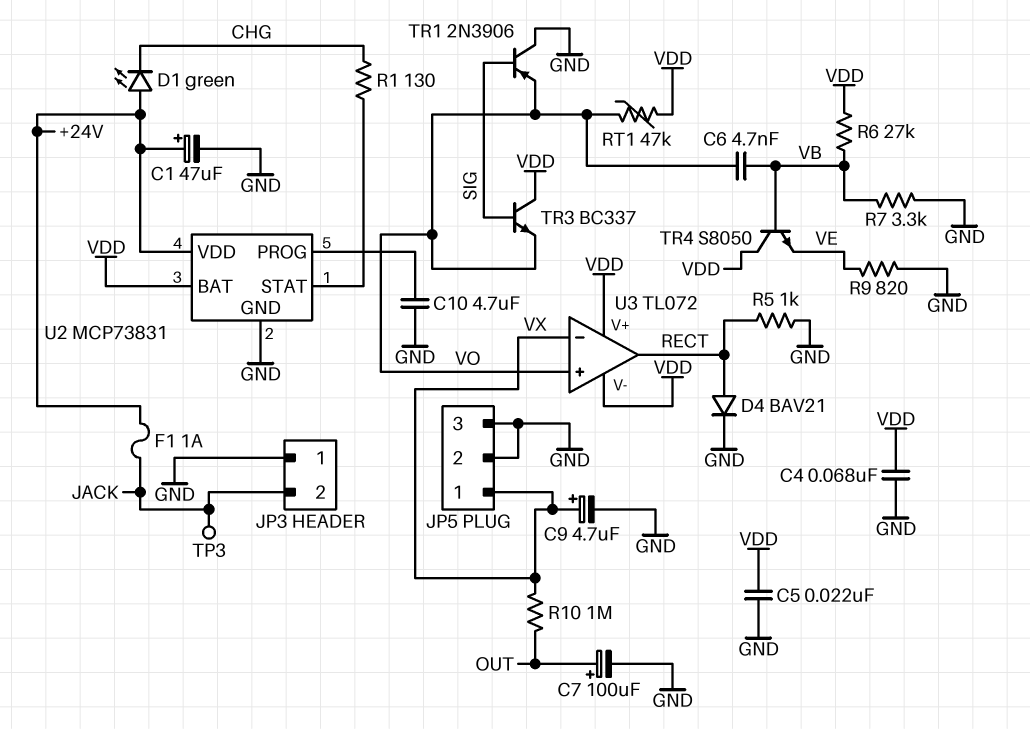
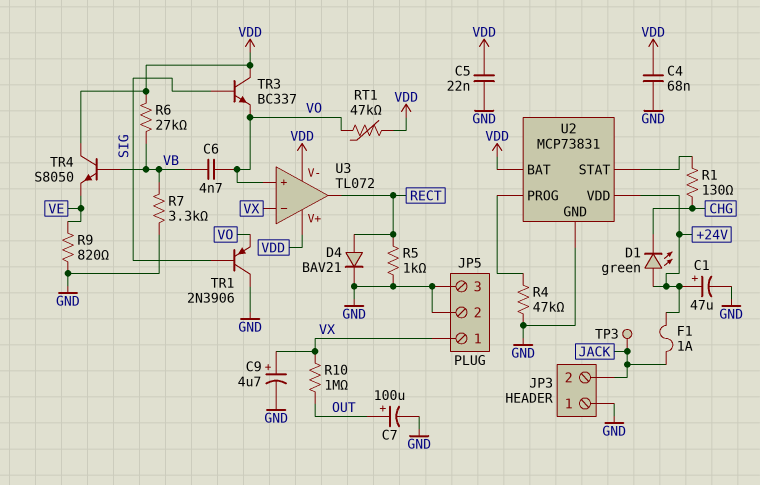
C10: 4.7uF (GND, U2/PROG) -> none
R4: none -> 47k (GND, U2/PROG)

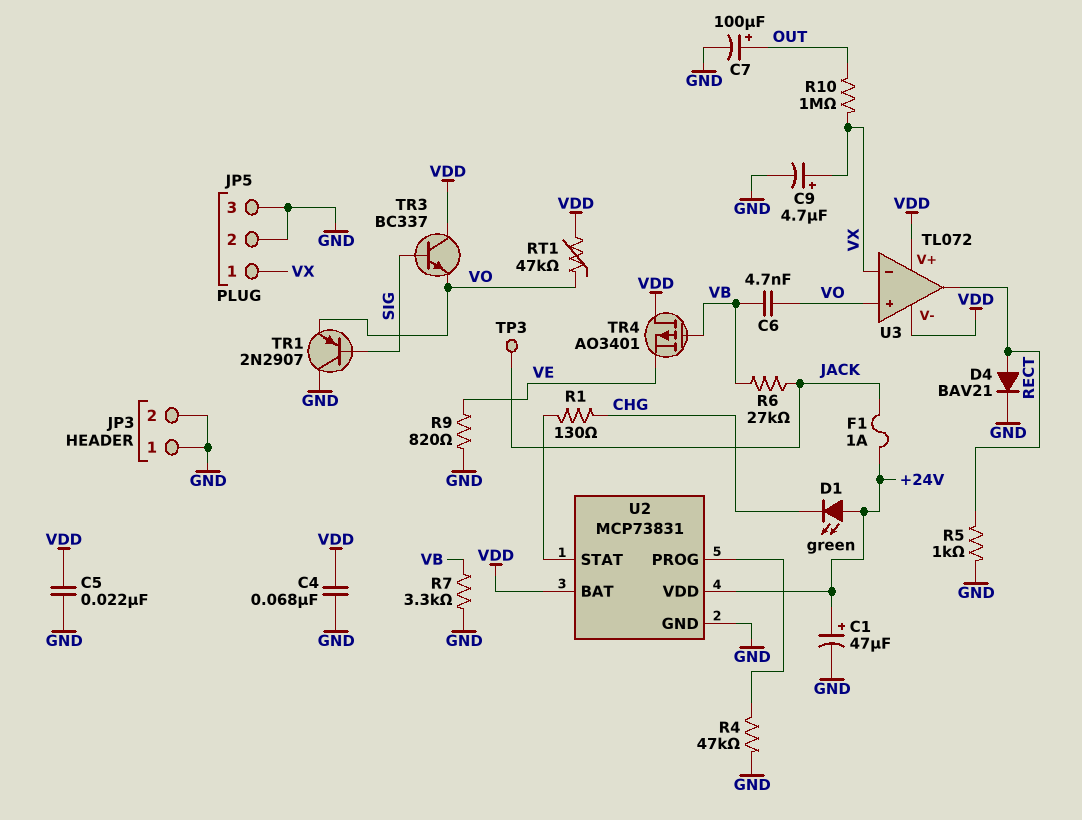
JP3 pin 2: JACK -> GND
R6: 27k (VB, VDD) -> 27k (JACK, VB)
TR1: PNP 2N3906 (B SIG, C GND, E VO) -> PNP 2N2907 (B SIG, C GND, E VO)
TR4: NPN S8050 (B VB, C VDD, E VE) -> PMOS AO3401 (G VB, D VDD, S VE)

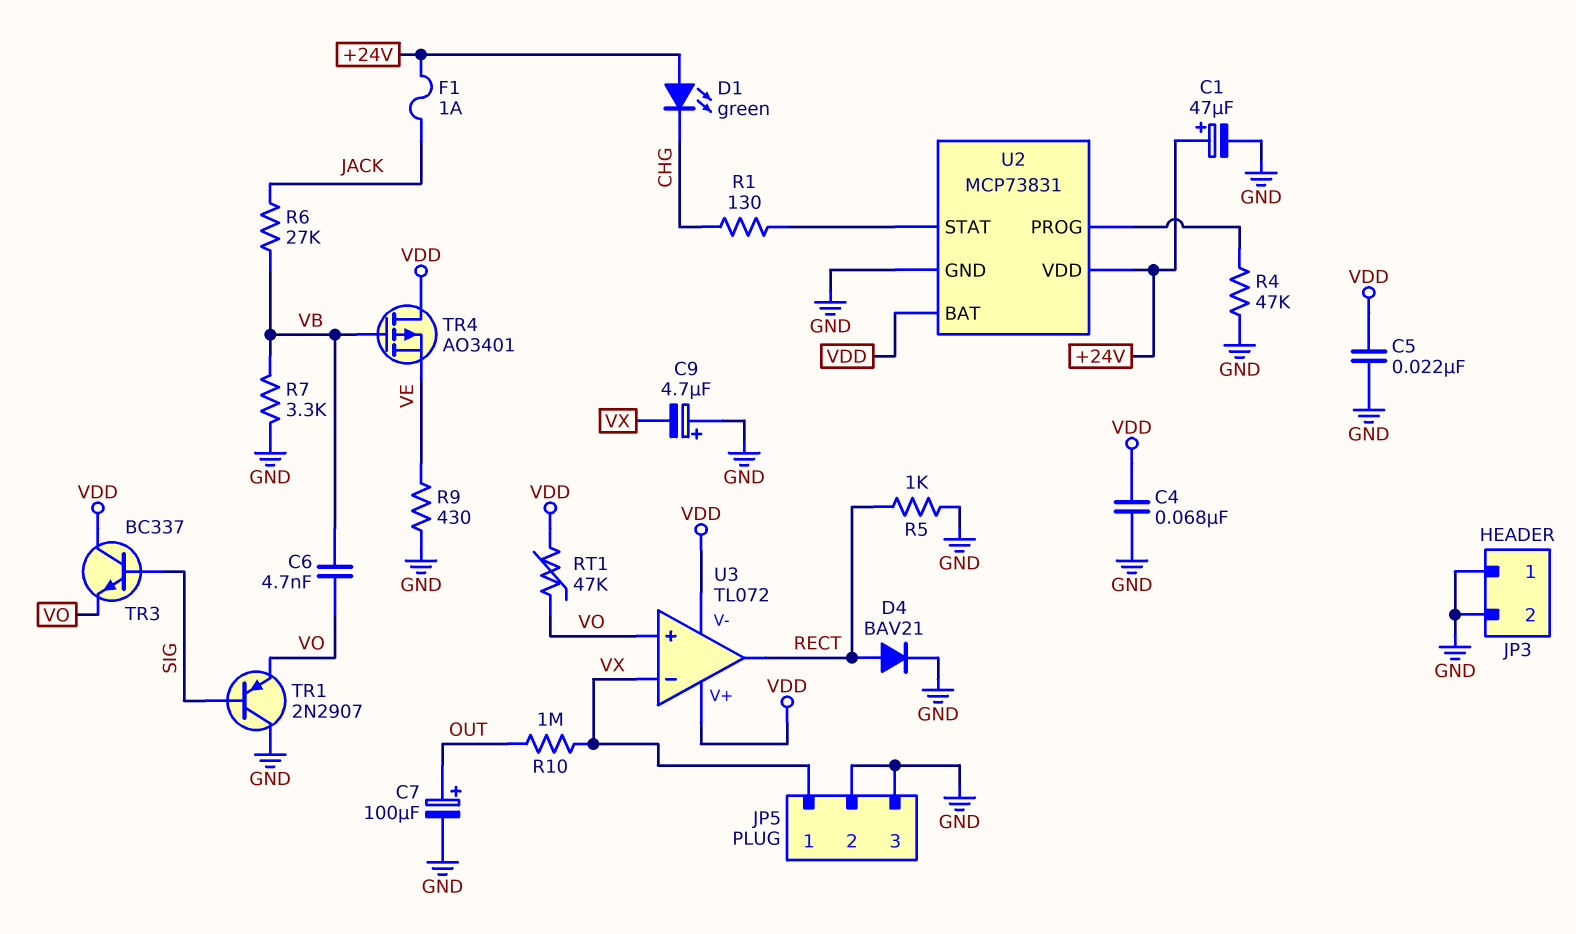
C9: 4.7uF (plus VX, minus GND) -> 4.7uF (plus GND, minus VX)
R9: 820 (GND, VE) -> 430 (GND, VE)
TP3: test point (JACK) -> none

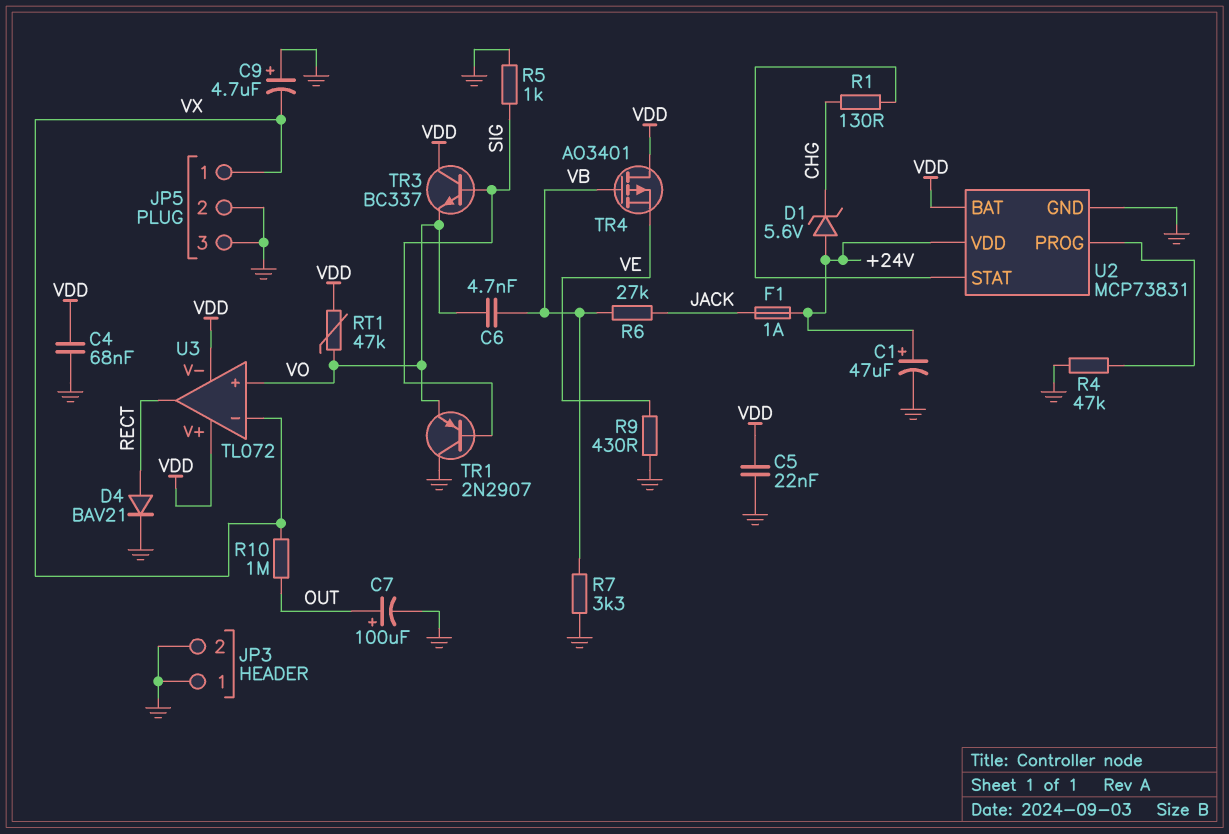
D1: LED green (A +24V, K CHG) -> zener 5.6V (A +24V, K CHG)
R5: 1k (GND, RECT) -> 1k (GND, SIG)

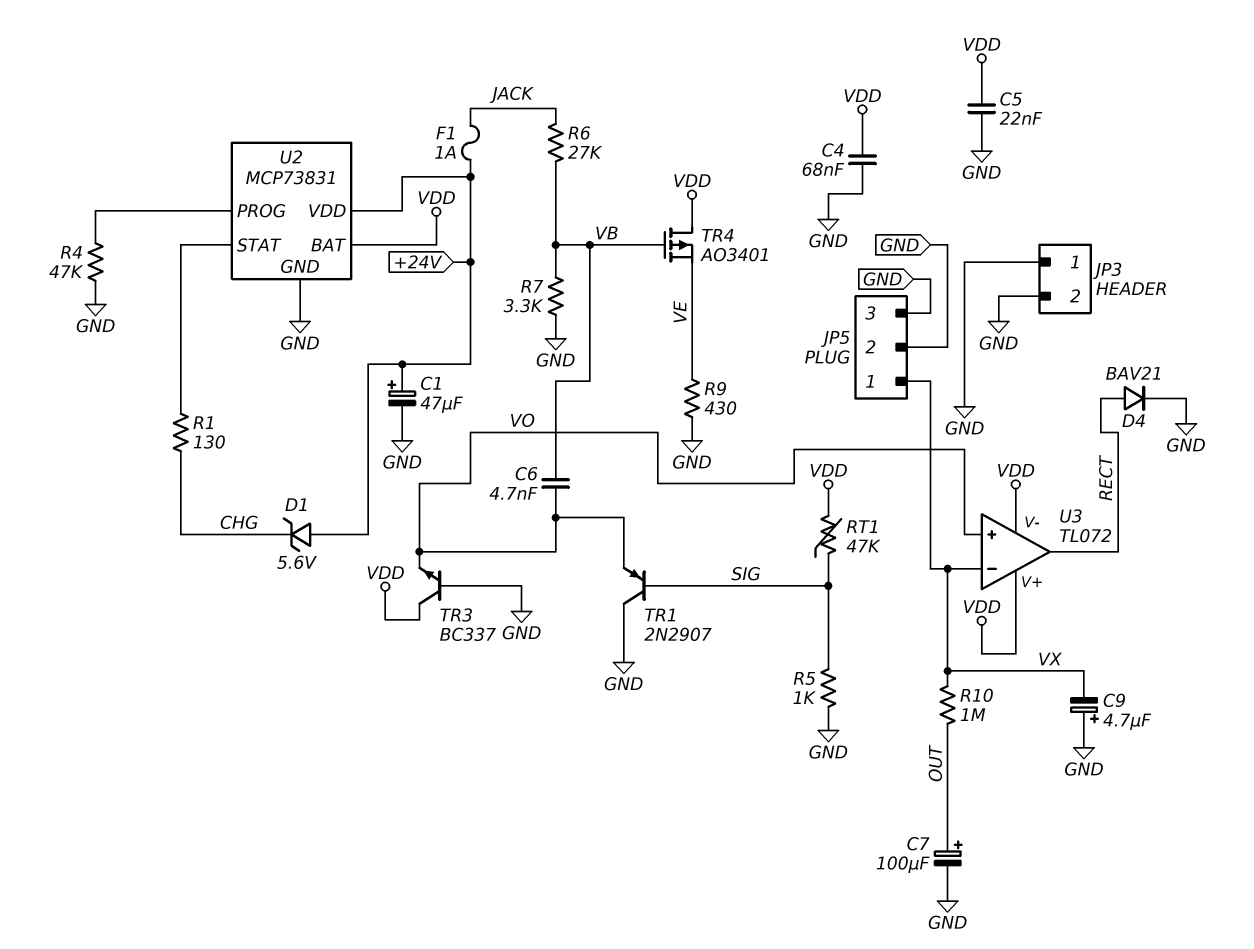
RT1: 47k (VDD, VO) -> 47k (SIG, VDD)
TR3: NPN BC337 (B SIG, C VDD, E VO) -> NPN BC337 (B GND, C VDD, E VO)

